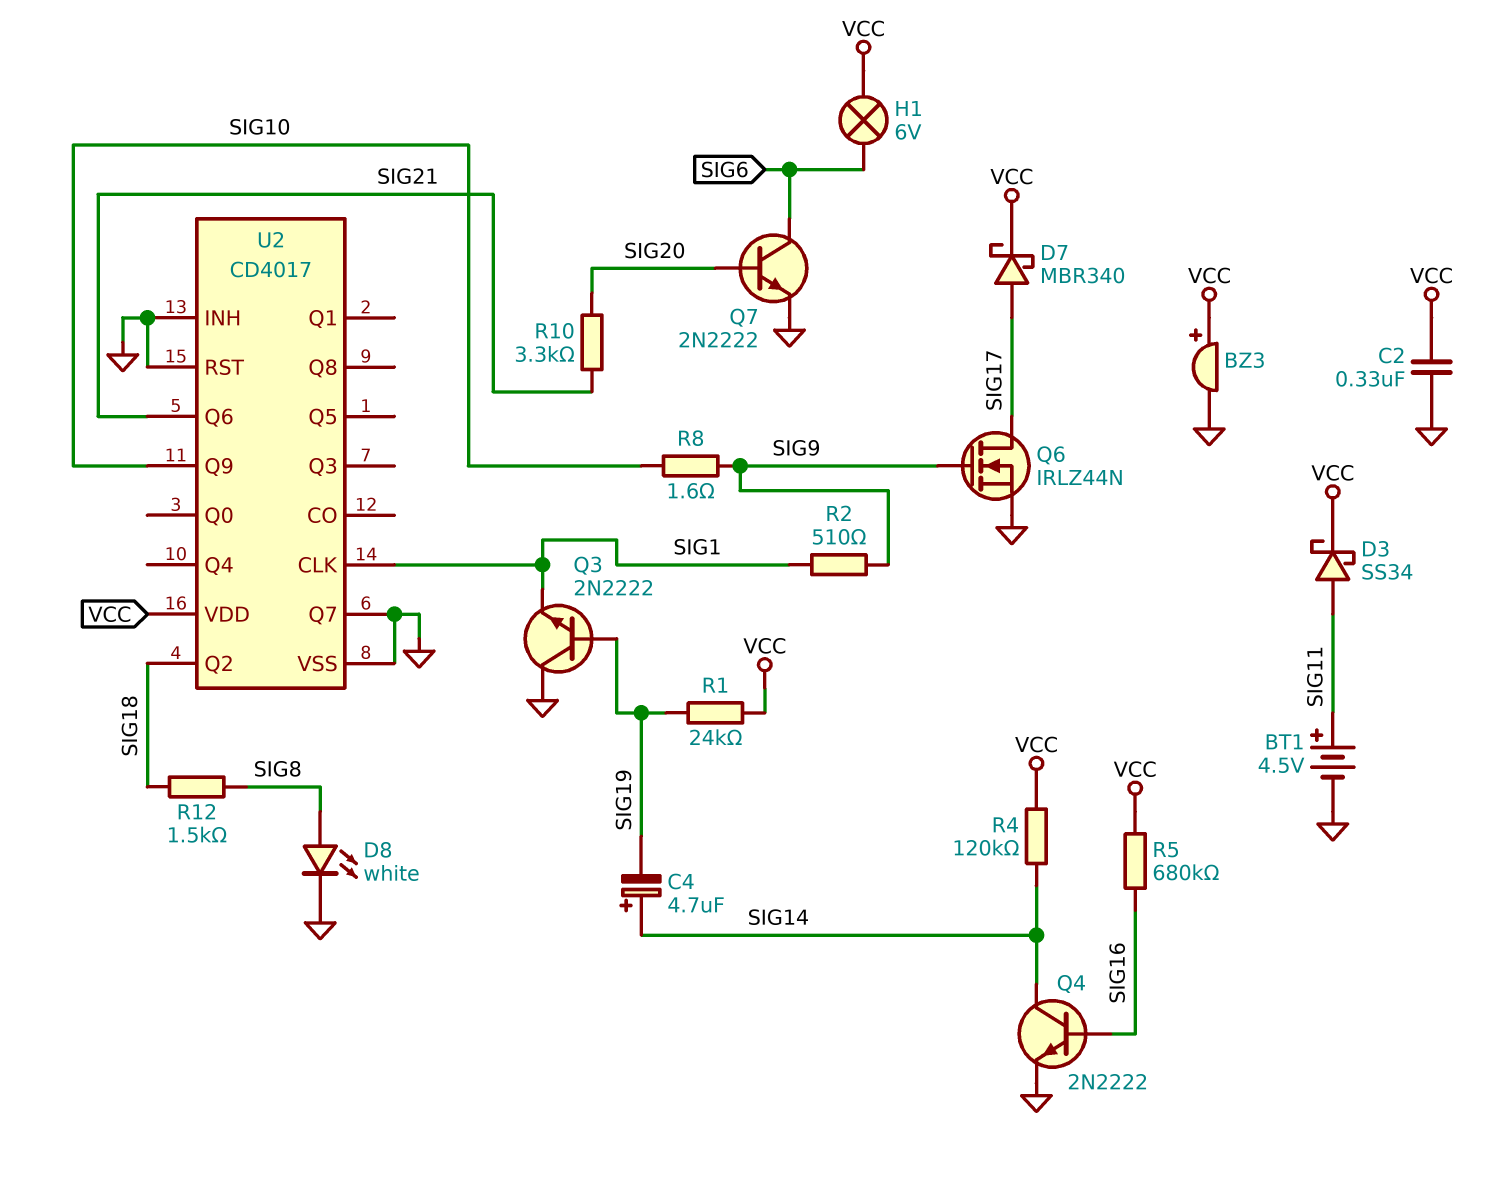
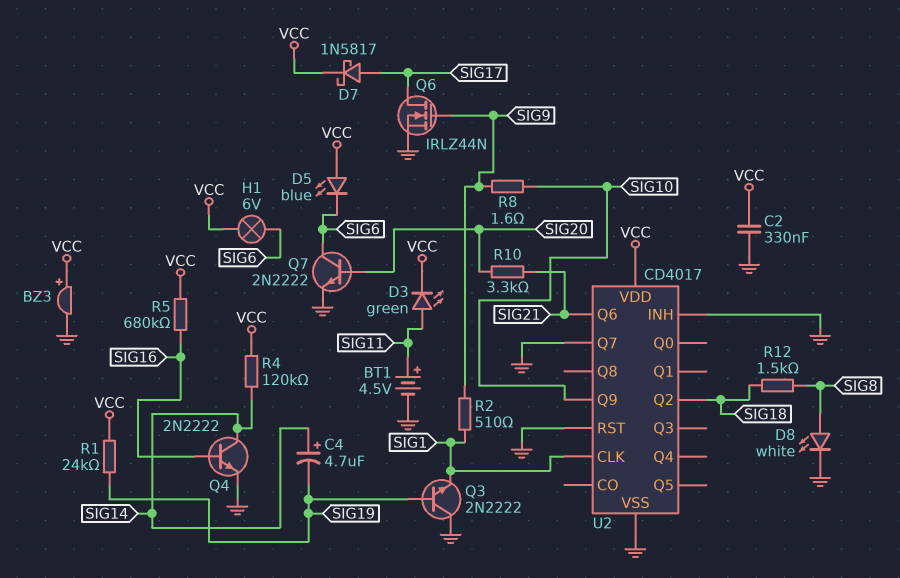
D3: schottky SS34 (A SIG11, K VCC) -> LED green (A SIG11, K VCC)
D5: none -> LED blue (A VCC, K SIG6)
D7: schottky MBR340 (A SIG17, K VCC) -> schottky 1N5817 (A SIG17, K VCC)

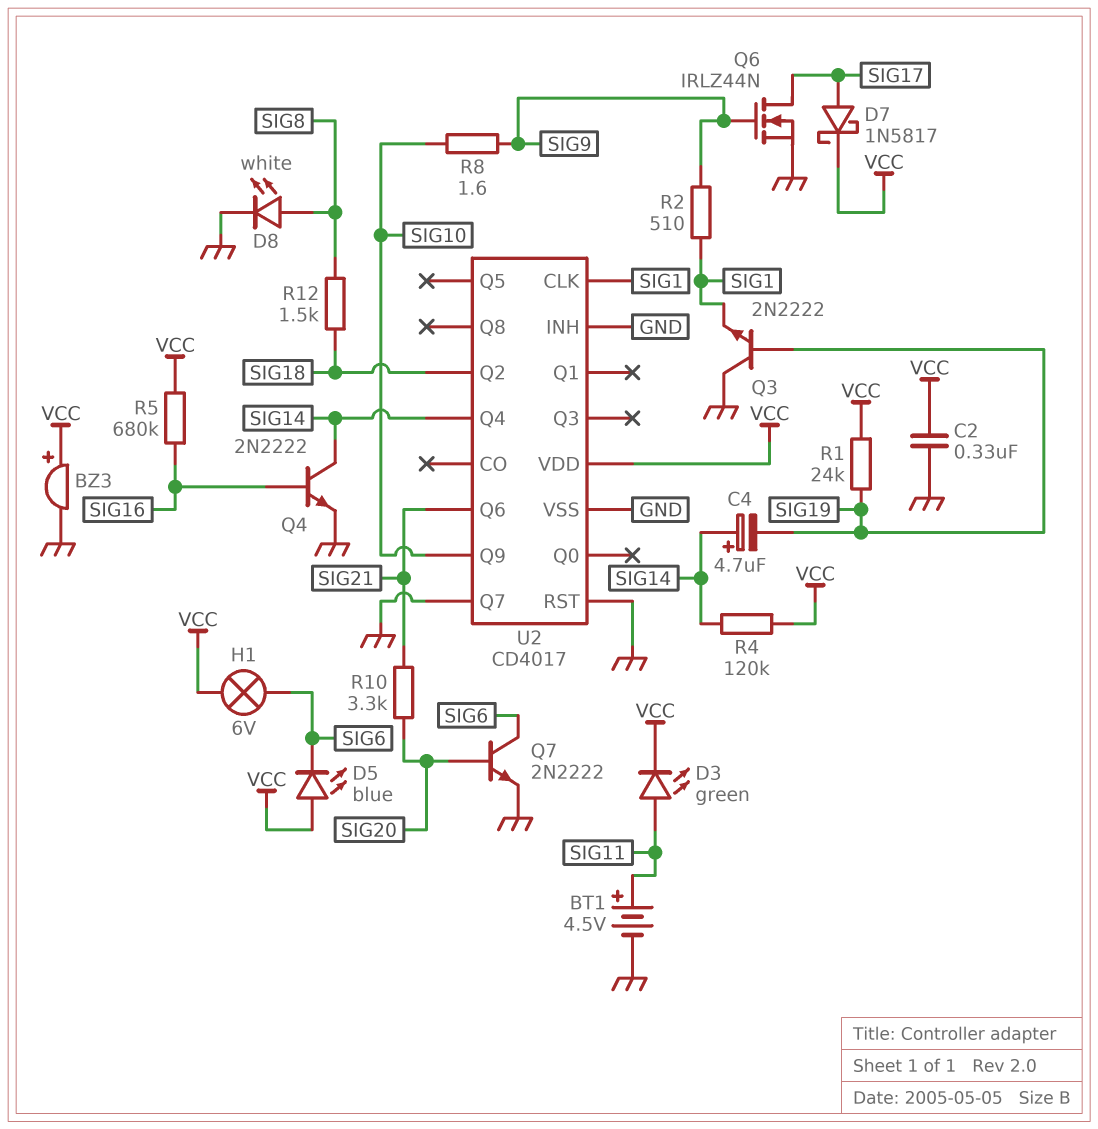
U2 pin Q4: none -> SIG14

